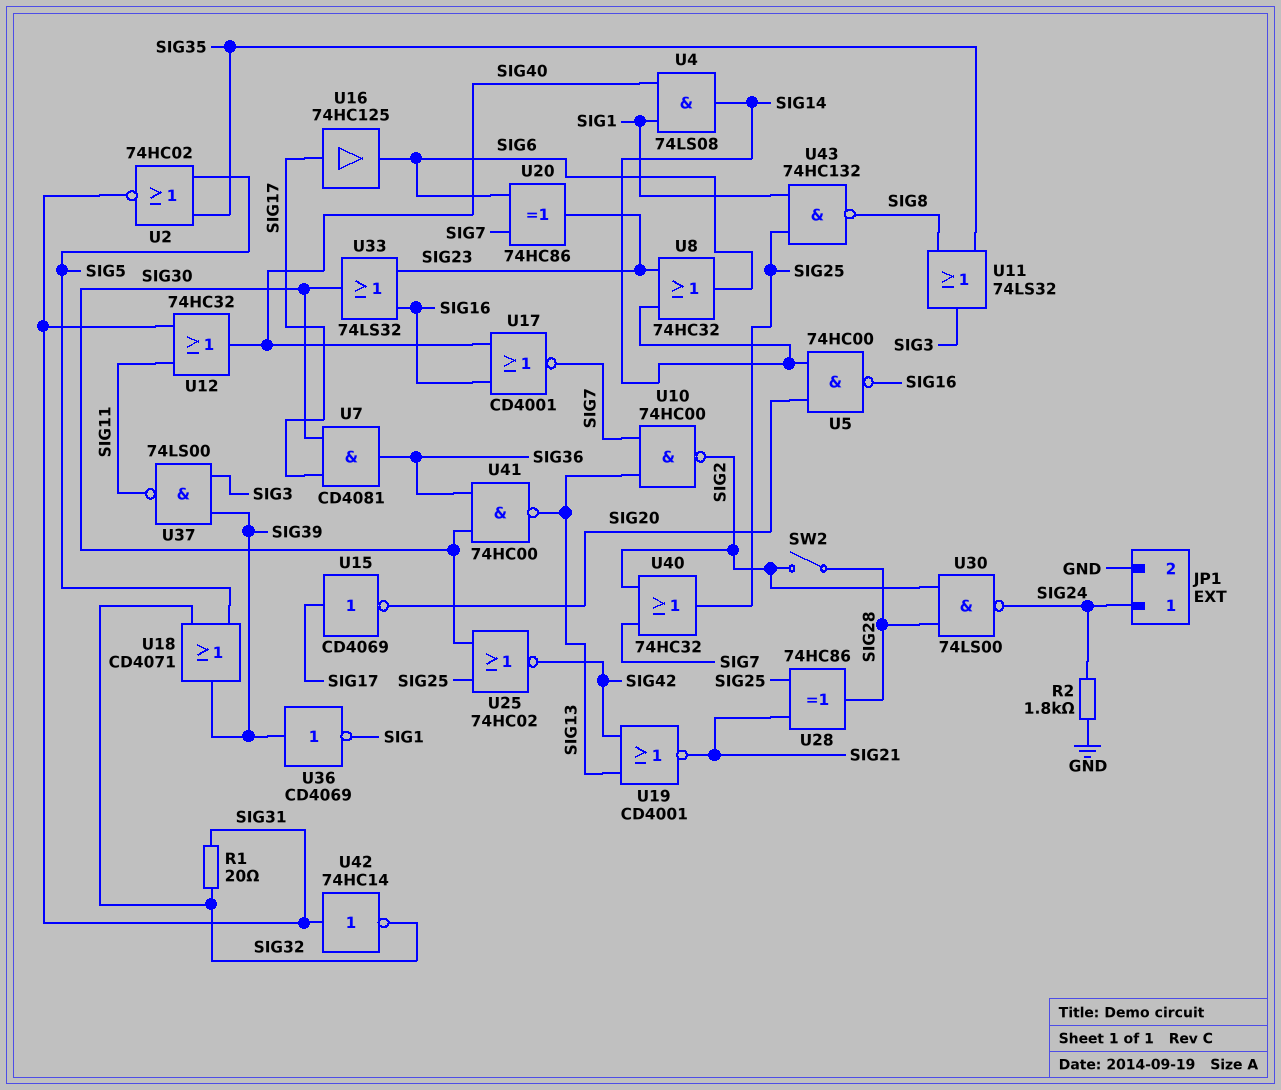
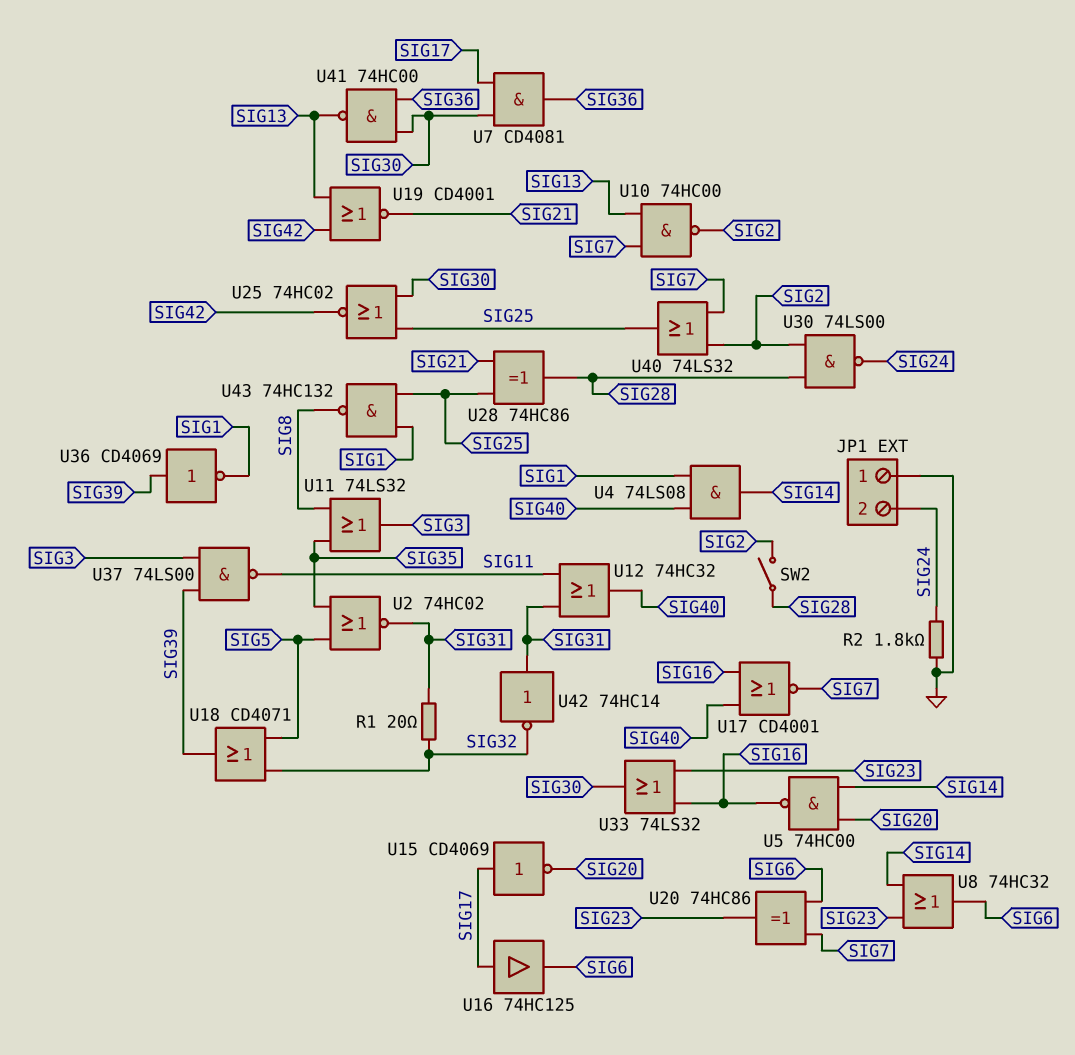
JP1 pin 1: SIG24 -> GND
JP1 pin 2: GND -> SIG24
U40: OR 74HC32 (in SIG2, in SIG7, out SIG25) -> OR 74LS32 (in SIG2, in SIG7, out SIG25)

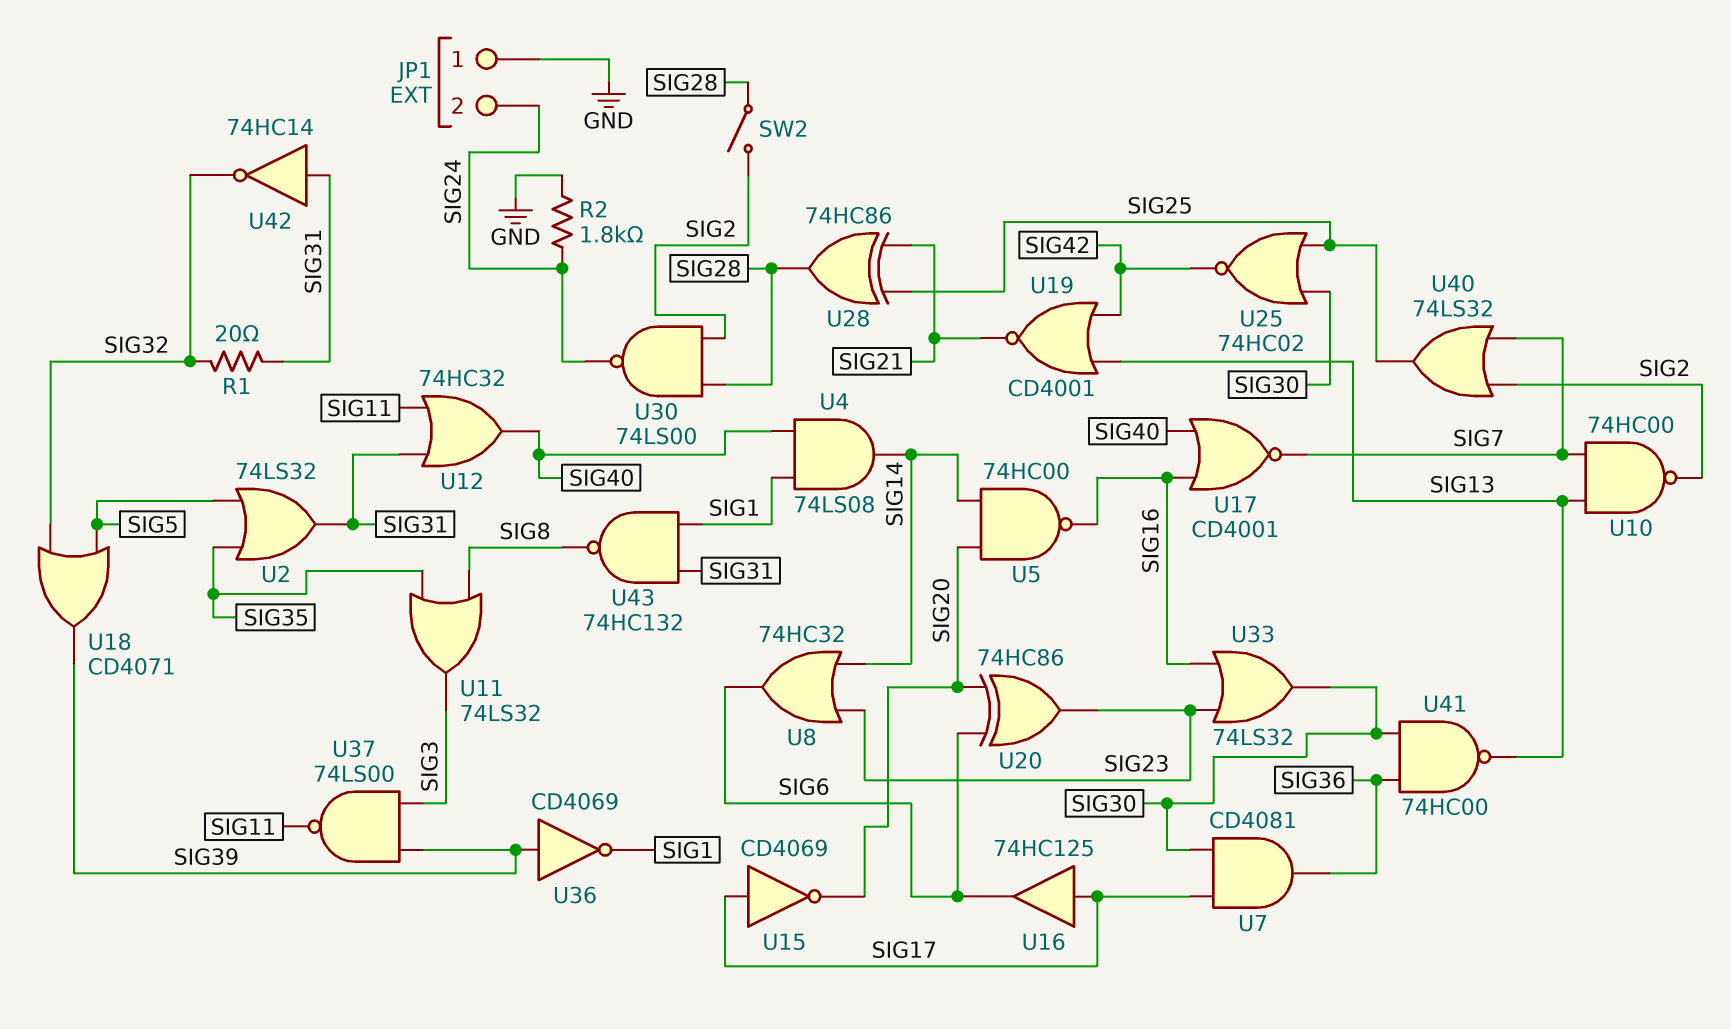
U2: NOR 74HC02 (in SIG5, in SIG35, out SIG31) -> OR 74LS32 (in SIG5, in SIG35, out SIG31)
U20: XOR 74HC86 (in SIG6, in SIG7, out SIG23) -> XOR 74HC86 (in SIG6, in SIG20, out SIG23)
U43: NAND 74HC132 (in SIG1, in SIG25, out SIG8) -> NAND 74HC132 (in SIG1, in SIG31, out SIG8)

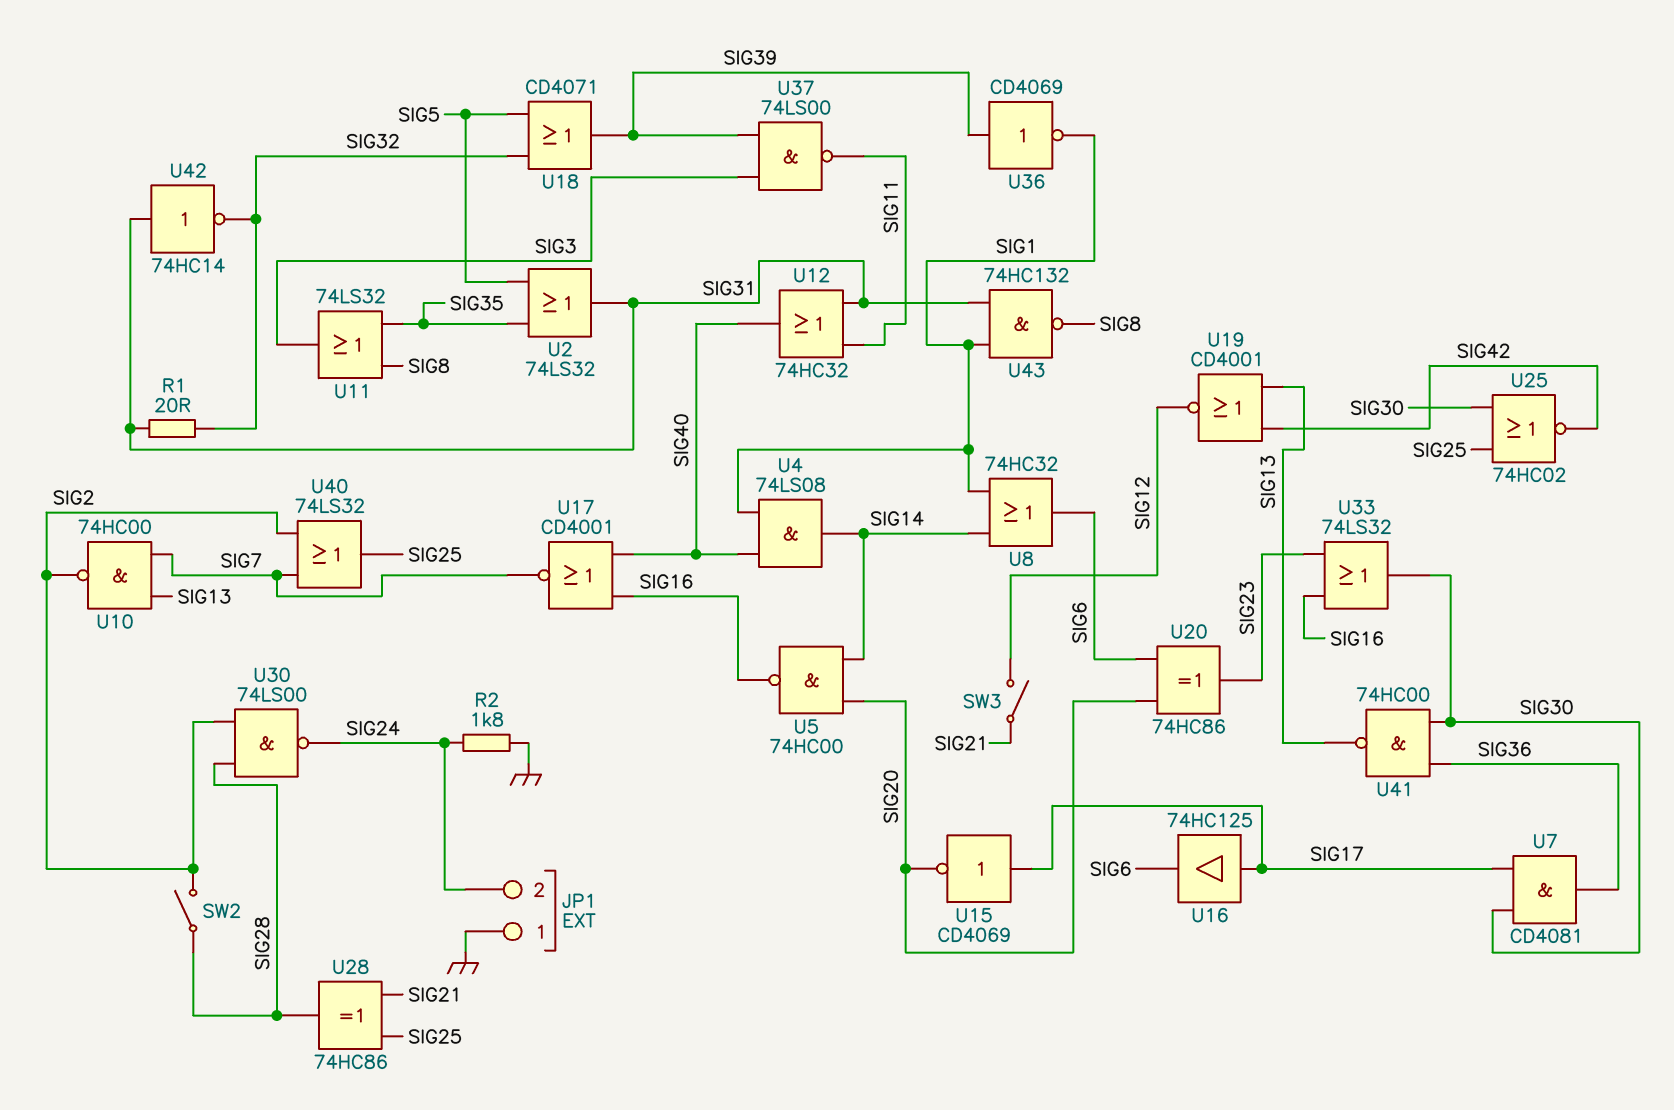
SW3: none -> switch (SIG12, SIG21)
U8: OR 74HC32 (in SIG14, in SIG23, out SIG6) -> OR 74HC32 (in SIG1, in SIG14, out SIG6)
U19: NOR CD4001 (in SIG13, in SIG42, out SIG21) -> NOR CD4001 (in SIG13, in SIG42, out SIG12)

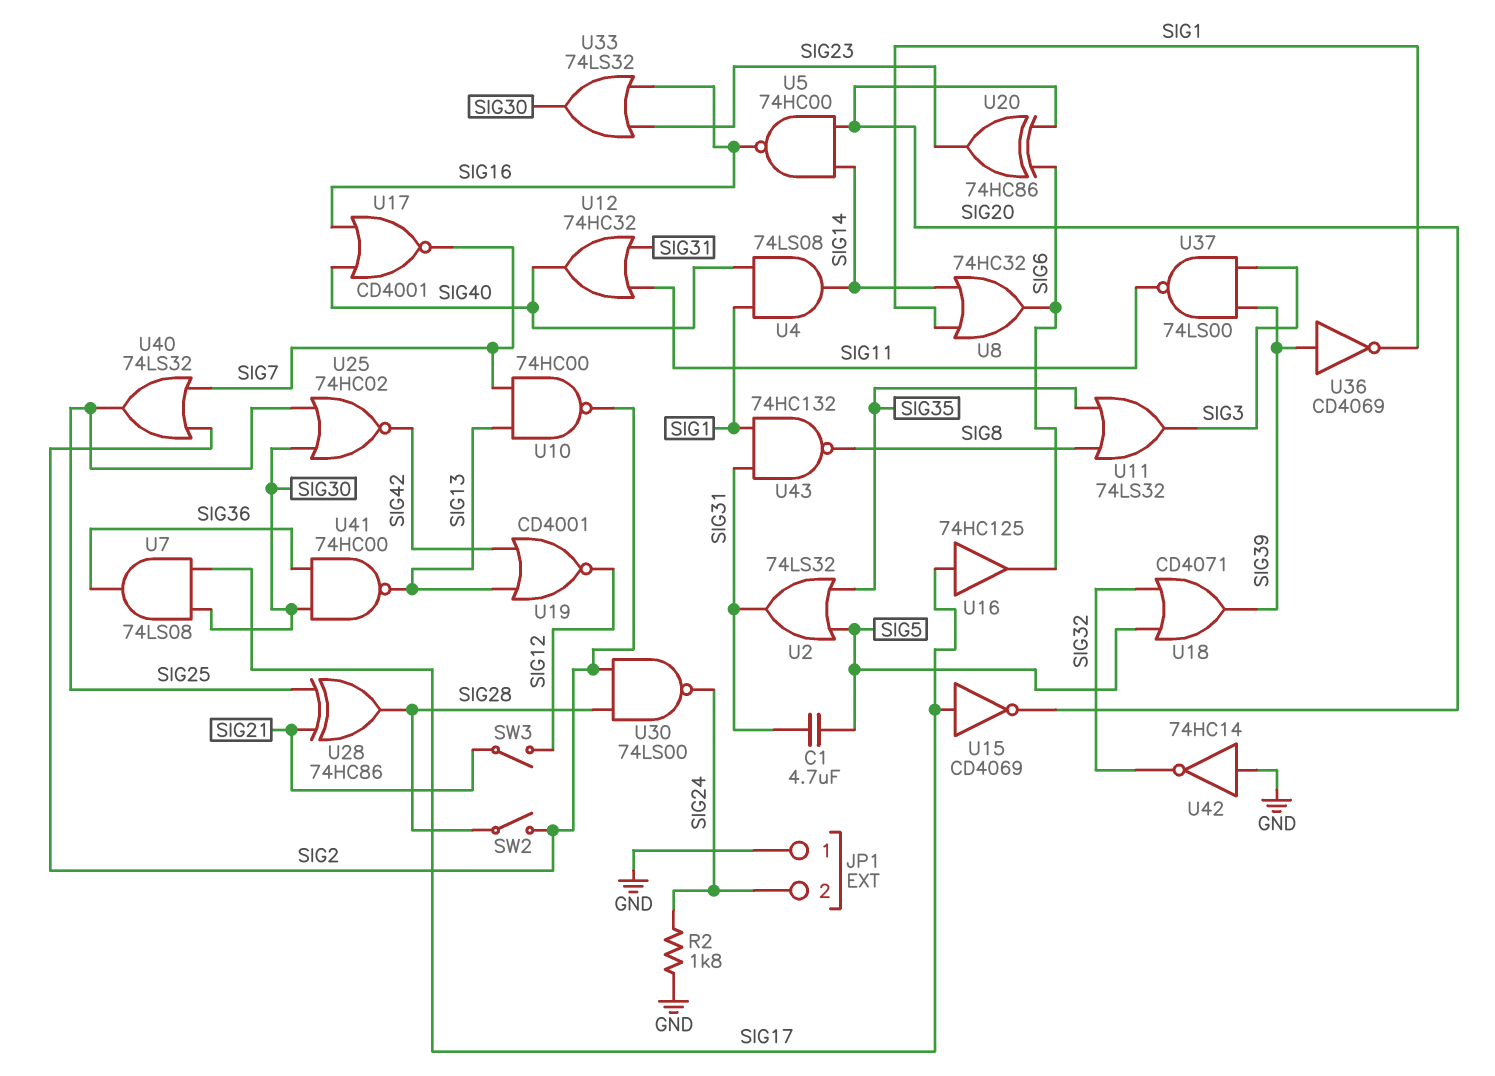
C1: none -> 4.7uF (SIG5, SIG31)
R1: 20 (SIG31, SIG32) -> none
U7: AND CD4081 (in SIG17, in SIG30, out SIG36) -> AND 74LS08 (in SIG17, in SIG30, out SIG36)
U42: NOT 74HC14 (in SIG31, out SIG32) -> NOT 74HC14 (in GND, out SIG32)

